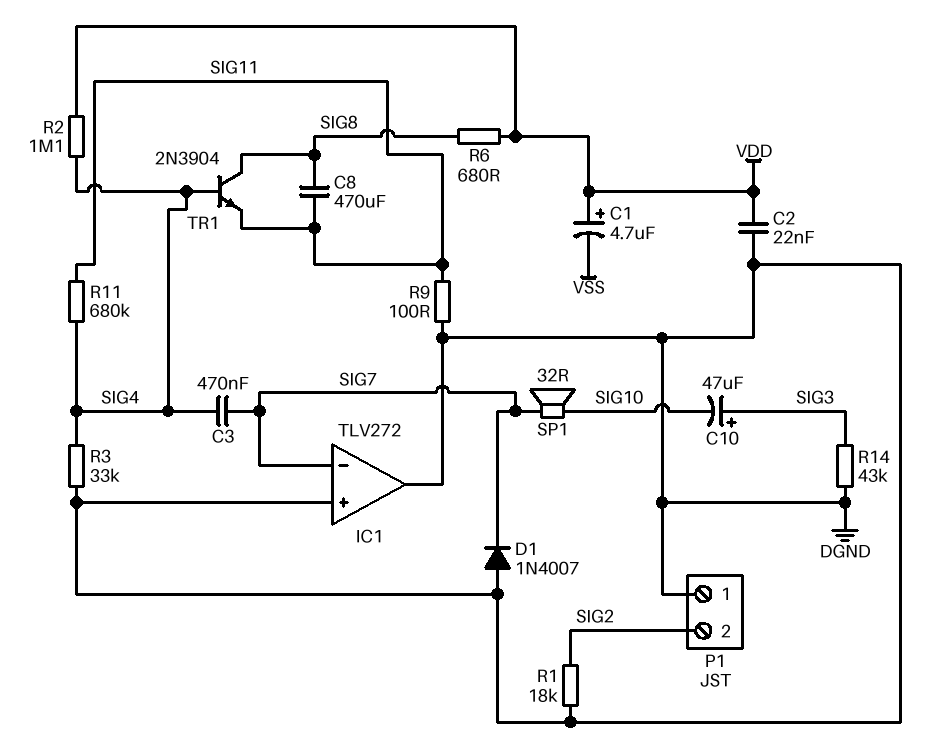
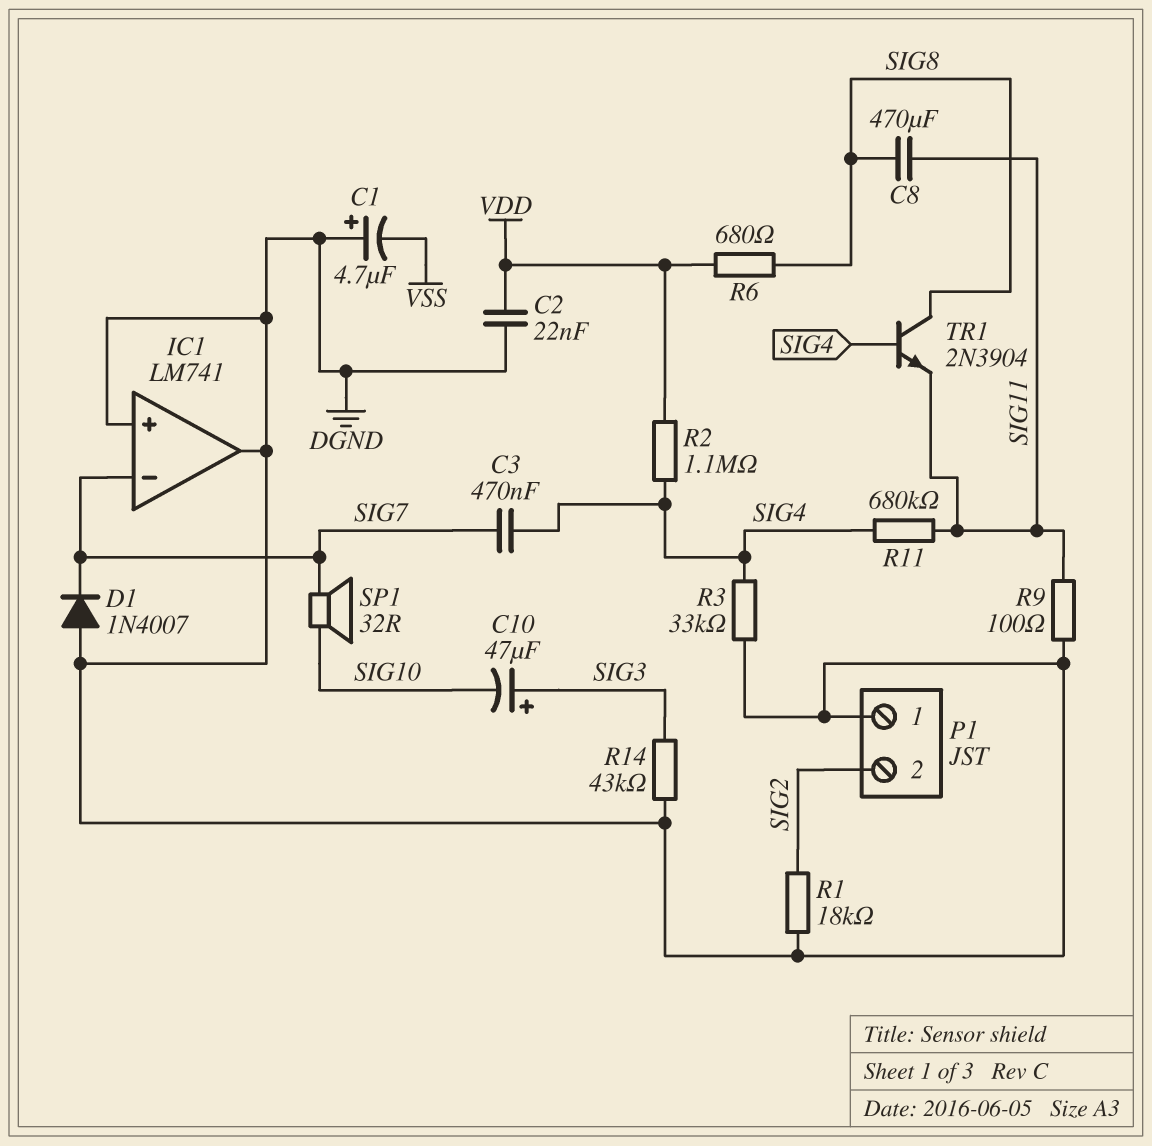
C1: 4.7uF (plus VDD, minus VSS) -> 4.7uF (plus DGND, minus VSS)
IC1: TLV272 -> LM741

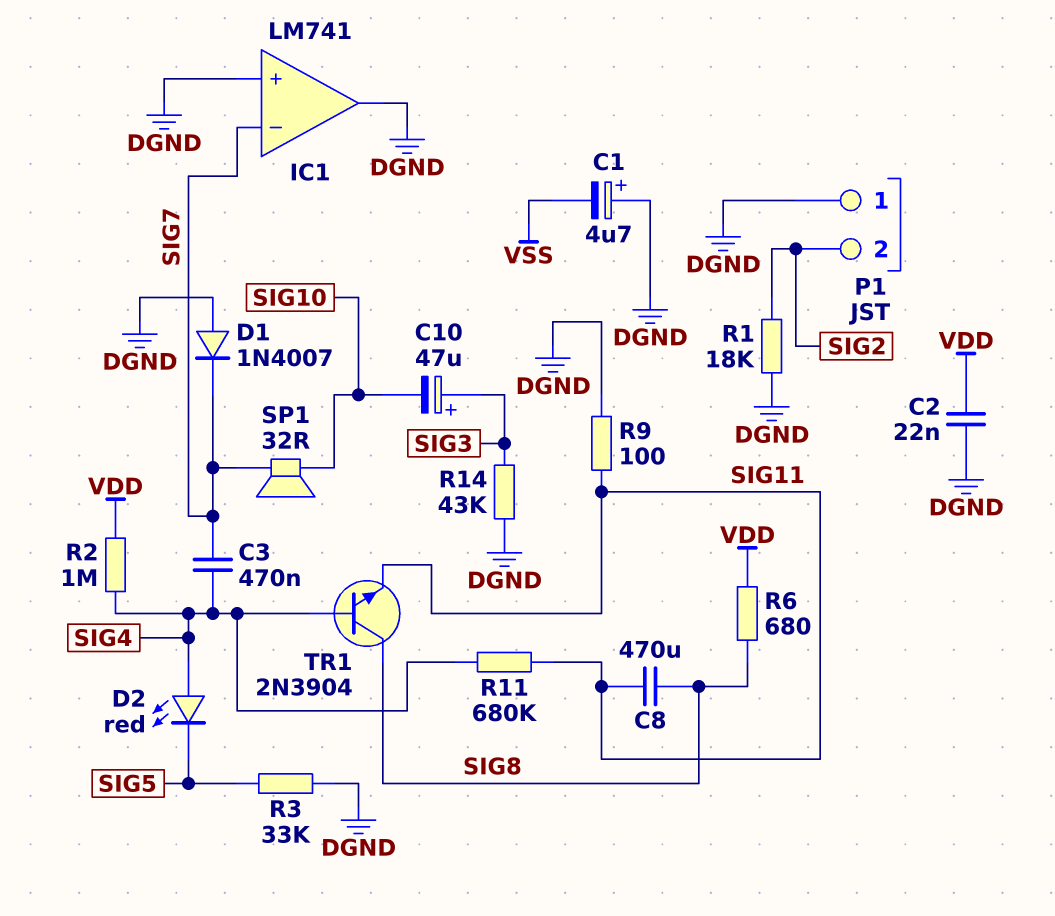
D2: none -> LED red (A SIG4, K SIG5)
R2: 1.1M (SIG4, VDD) -> 1M (SIG4, VDD)
R3: 33k (DGND, SIG4) -> 33k (DGND, SIG5)

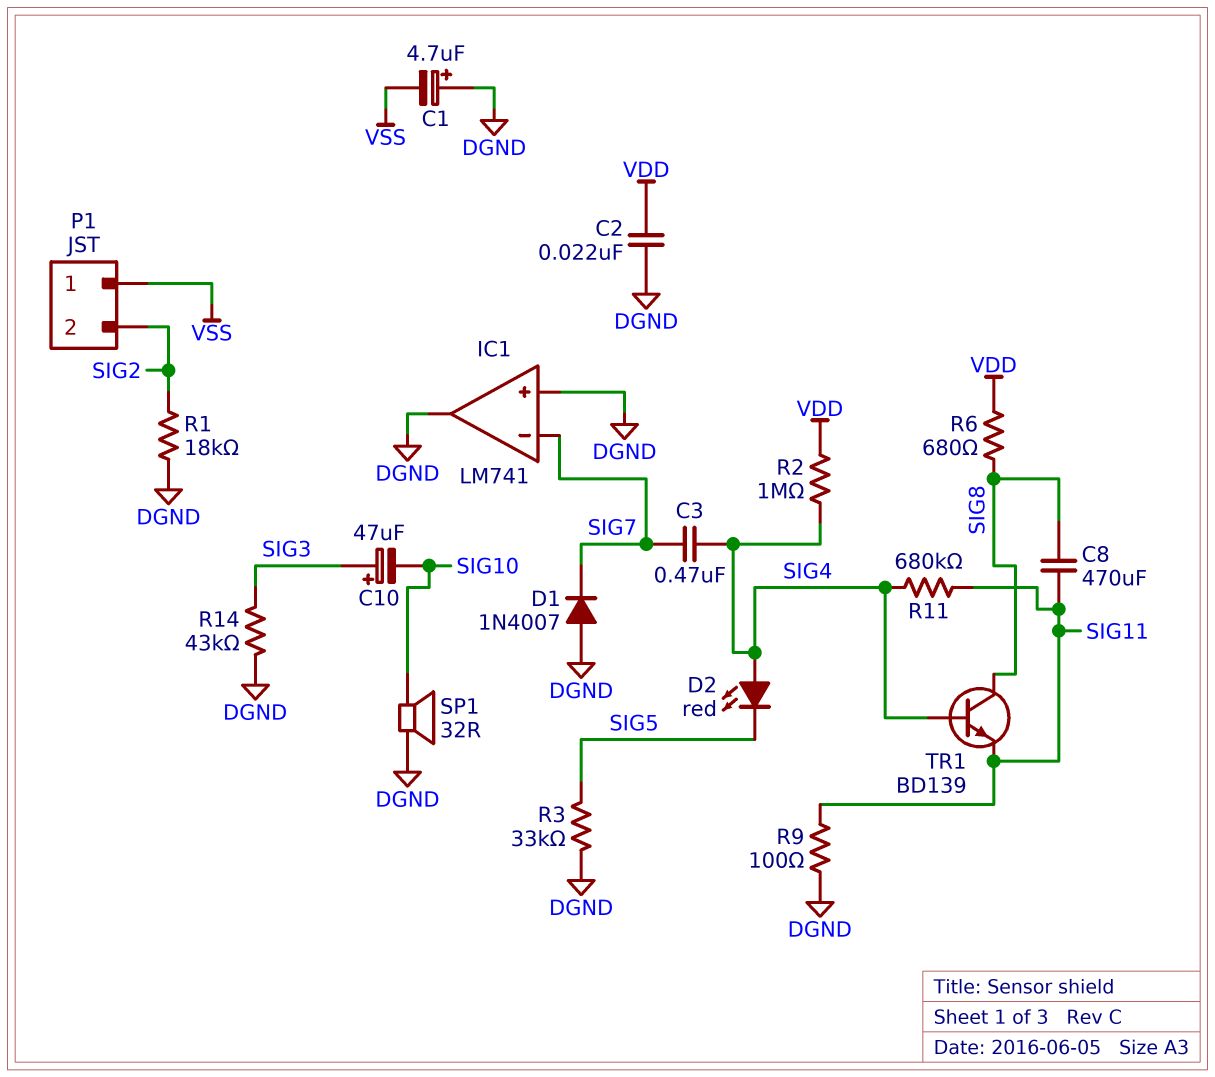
P1 pin 1: DGND -> VSS
SP1: speaker 32R (SIG7, SIG10) -> speaker 32R (DGND, SIG10)
TR1: NPN 2N3904 (B SIG4, C SIG8, E SIG11) -> NPN BD139 (B SIG4, C SIG8, E SIG11)

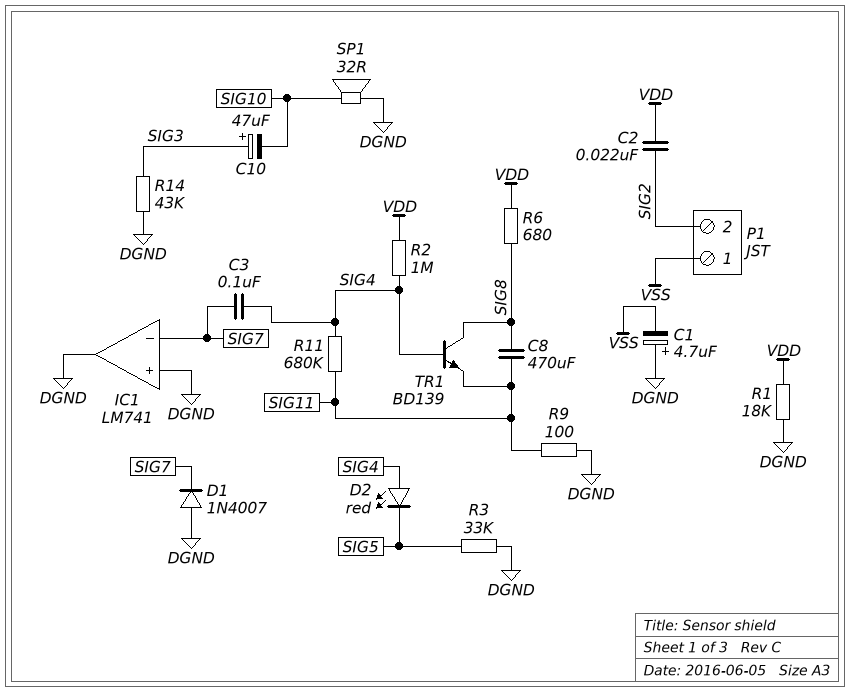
C2: 22nF (DGND, VDD) -> 22nF (SIG2, VDD)
C3: 470nF (SIG4, SIG7) -> 100nF (SIG4, SIG7)
R1: 18k (DGND, SIG2) -> 18k (DGND, VDD)

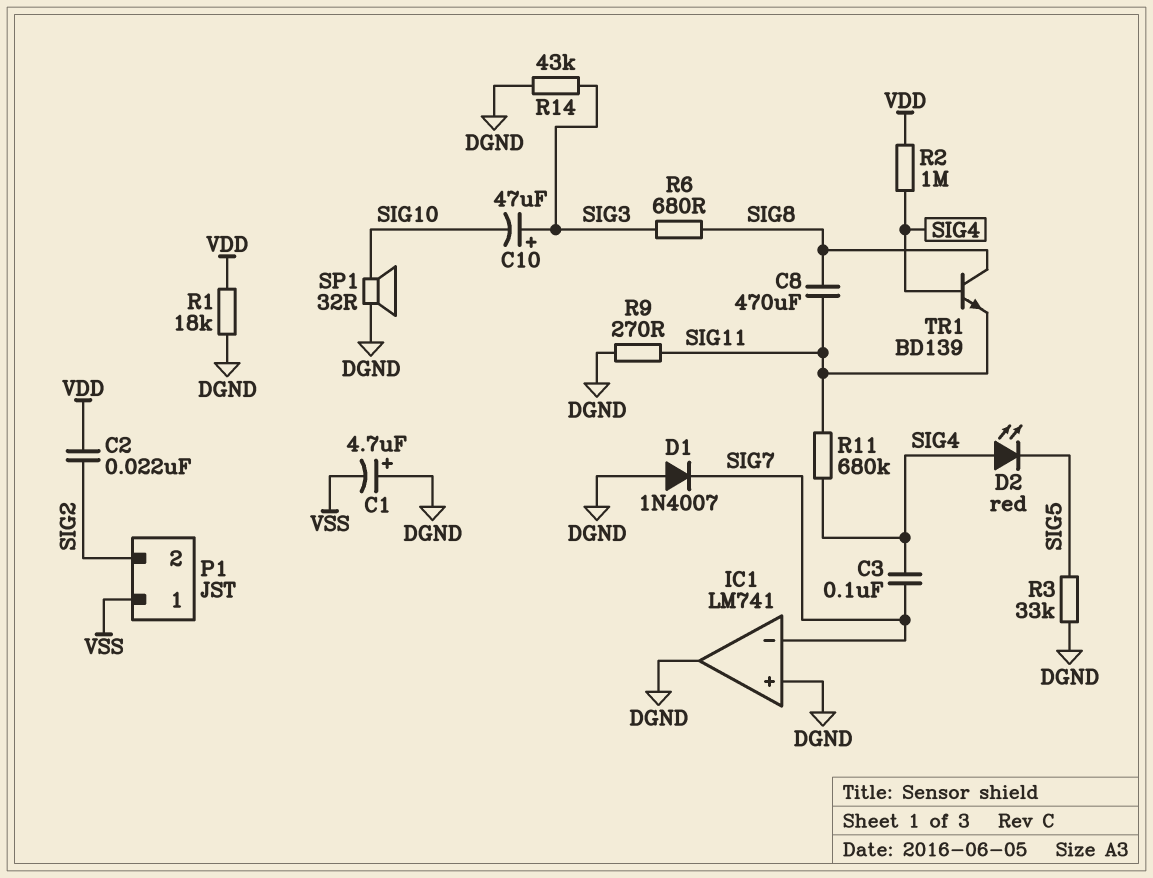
R6: 680 (SIG8, VDD) -> 680 (SIG3, SIG8)
R9: 100 (DGND, SIG11) -> 270 (DGND, SIG11)

